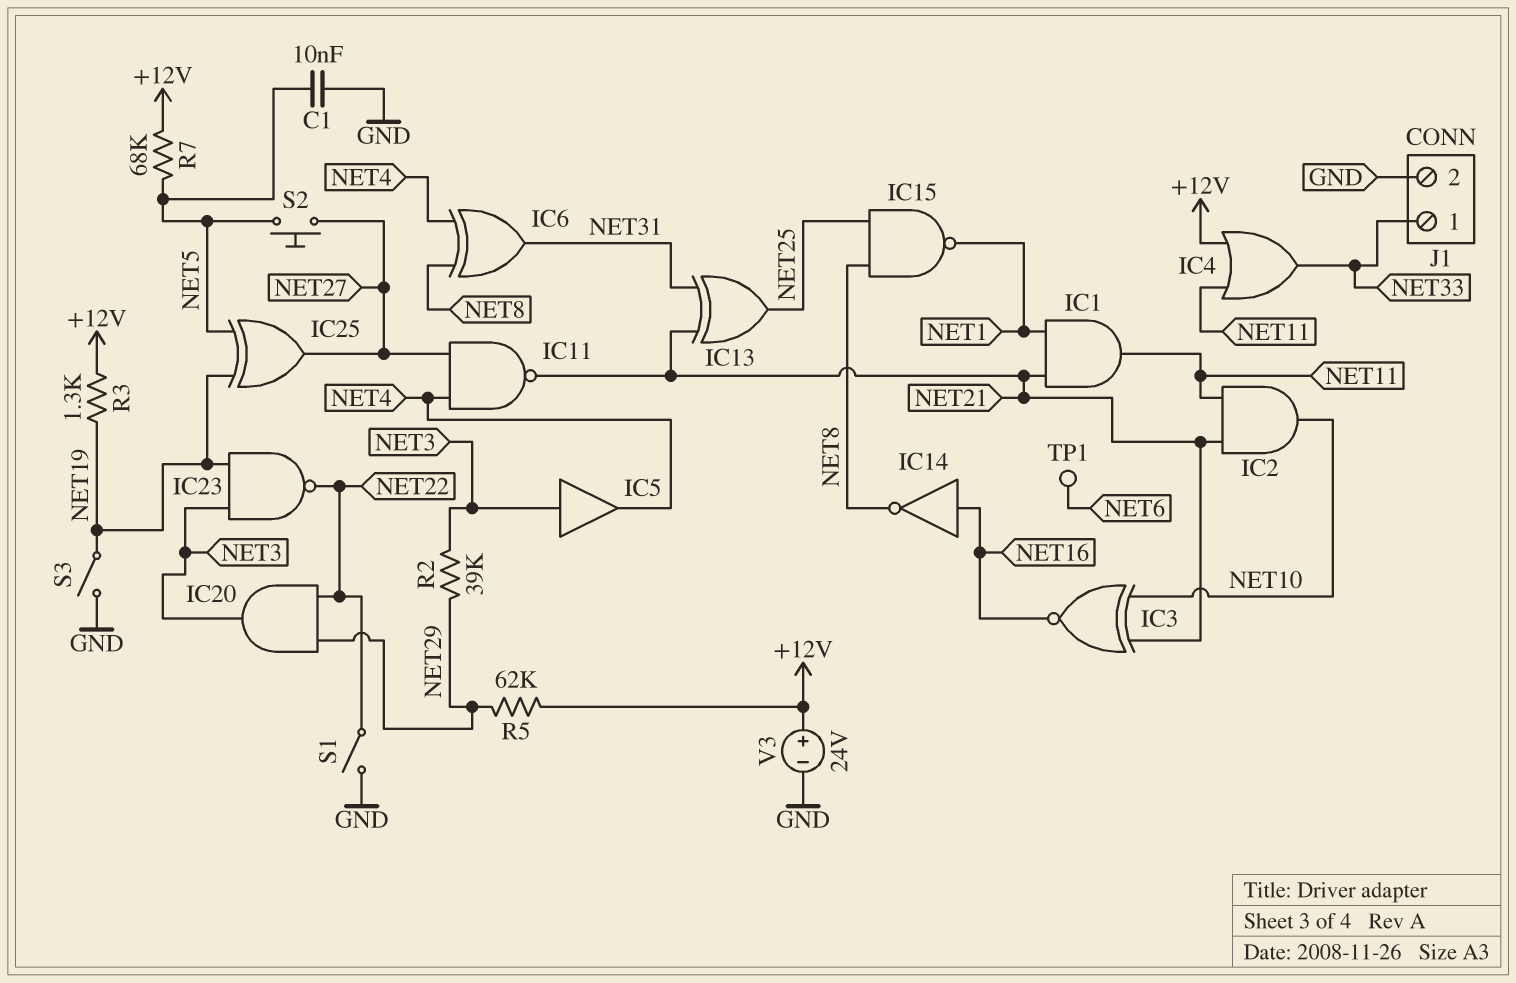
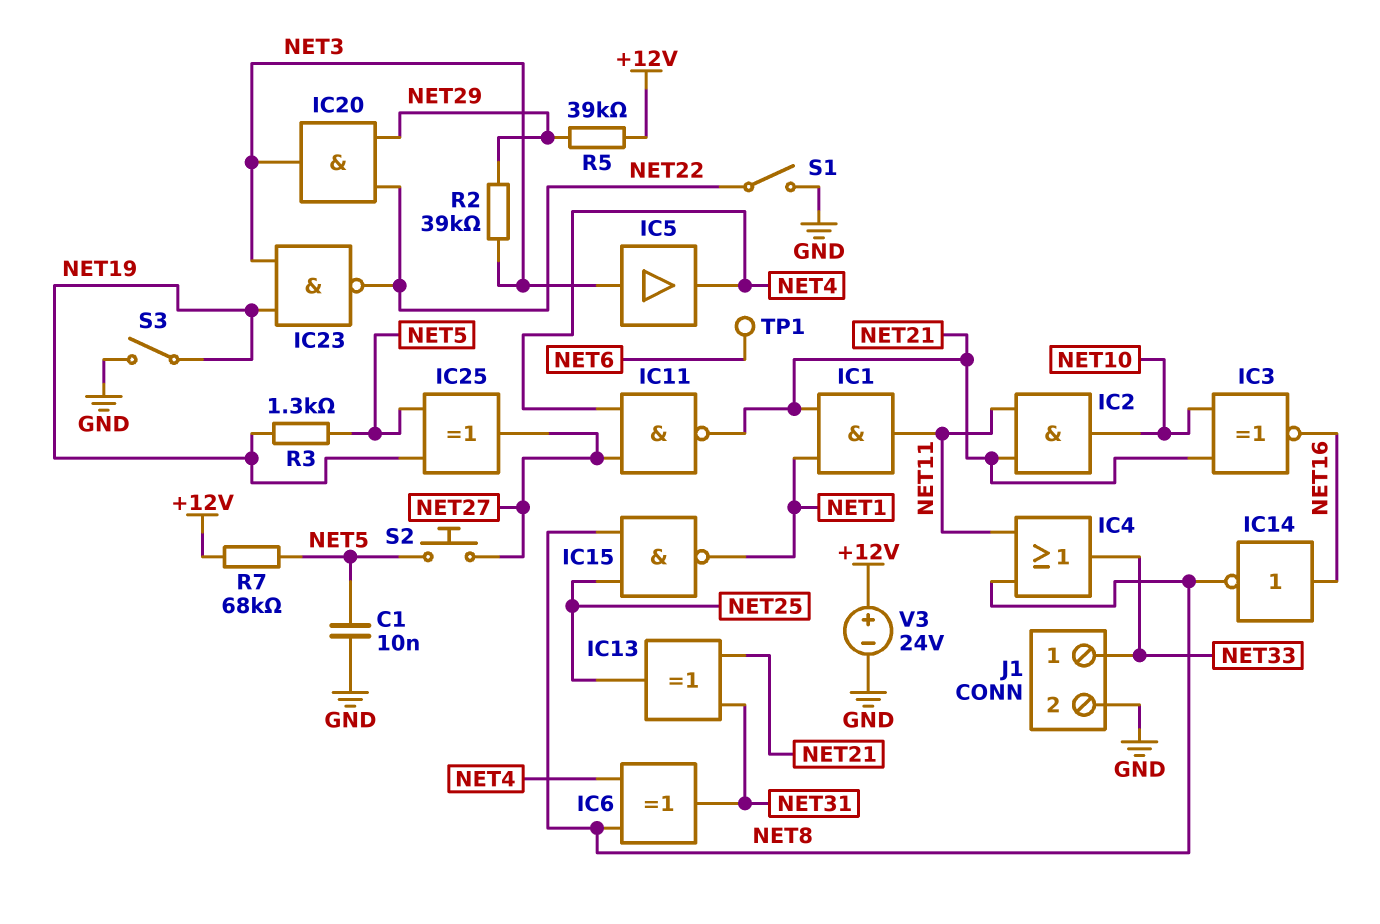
IC4: OR (in +12V, in NET11, out NET33) -> OR (in NET8, in NET11, out NET33)
R3: 1.3k (+12V, NET19) -> 1.3k (NET5, NET19)
R5: 62k (+12V, NET29) -> 39k (+12V, NET29)

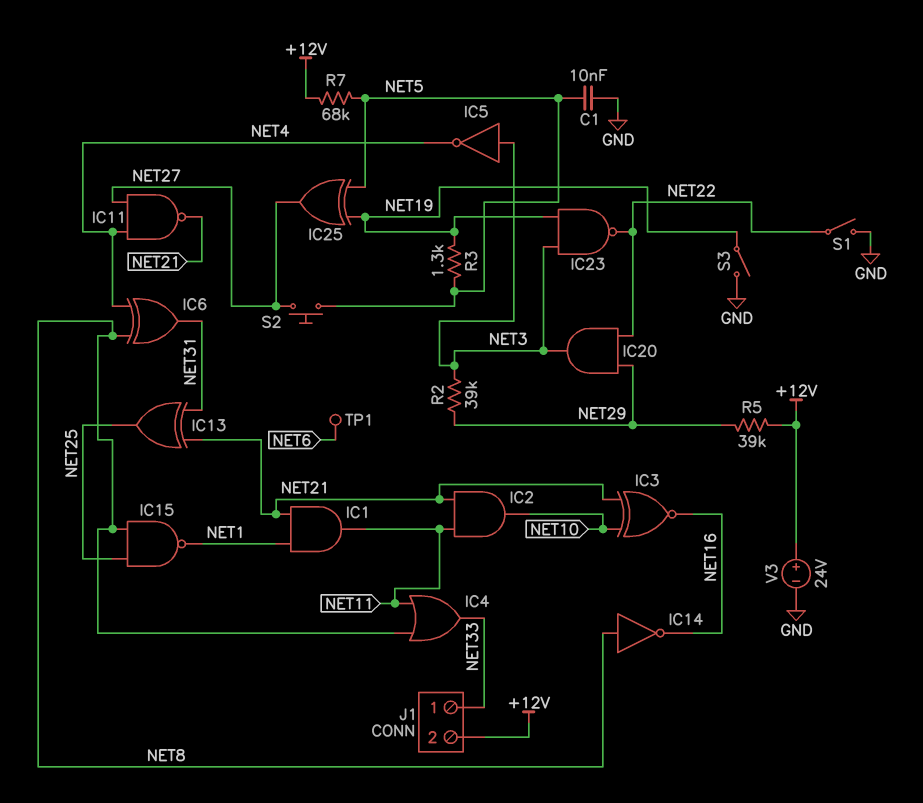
IC5: buffer (in NET3, out NET4) -> NOT (in NET3, out NET4)
IC14: NOT (in NET16, out NET8) -> NOT (in NET8, out NET16)
J1 pin 2: GND -> +12V

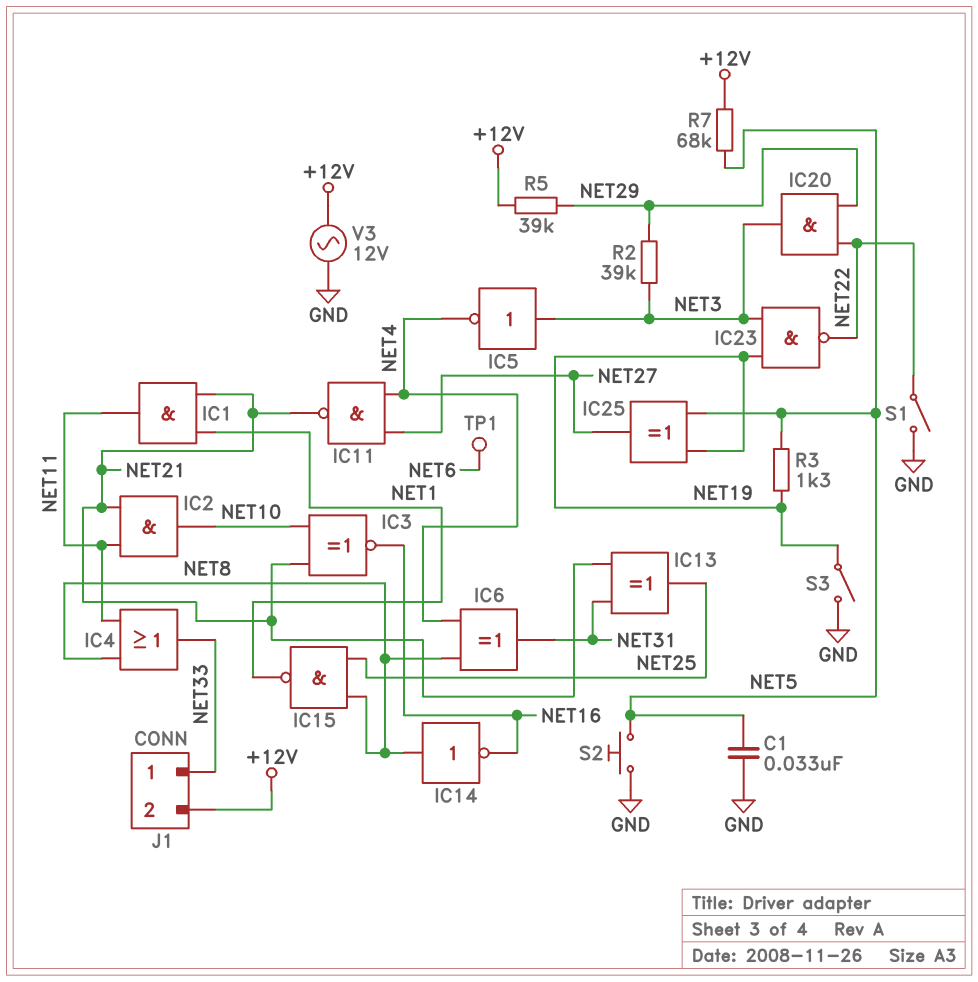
C1: 10nF (GND, NET5) -> 33nF (GND, NET5)
S2: button (NET5, NET27) -> button (GND, NET5)
V3: 24V (plus +12V, minus GND) -> AC 12V (+12V, GND)

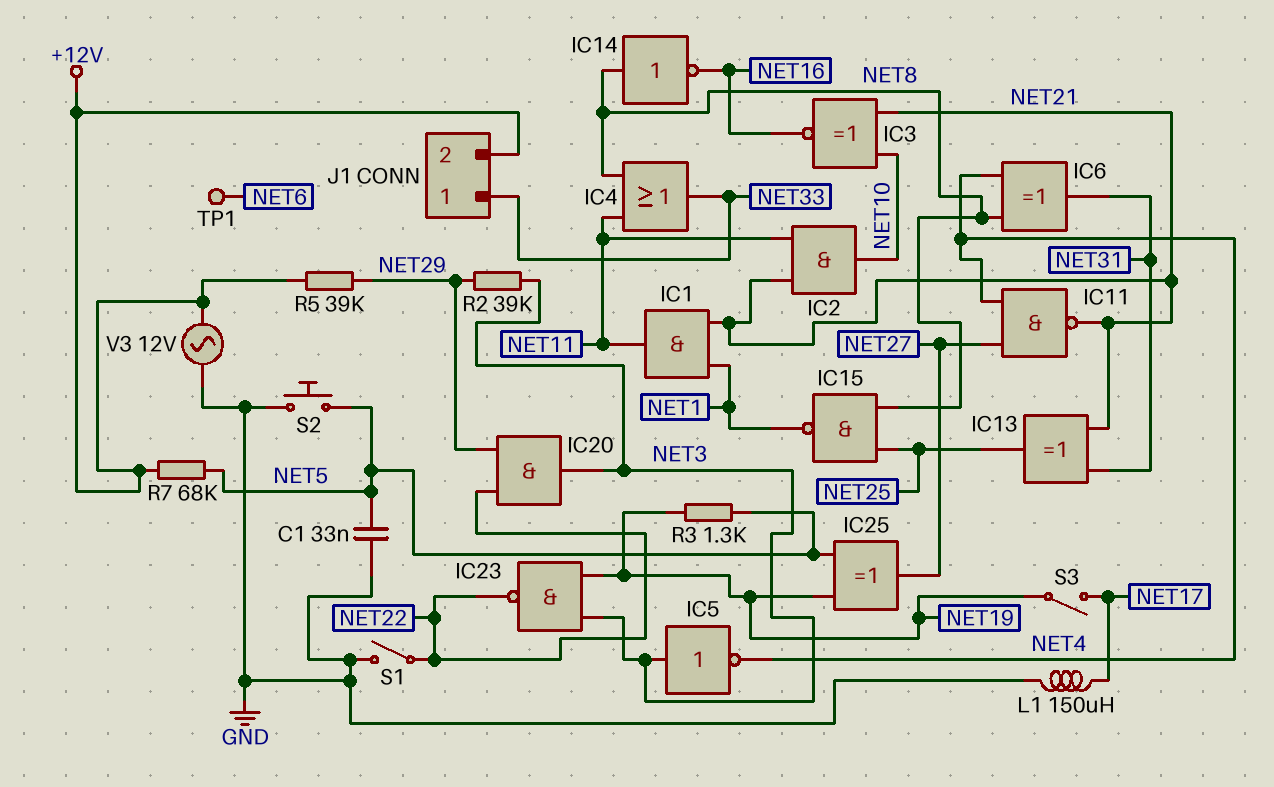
L1: none -> 150uH (GND, NET17)
S3: switch (GND, NET19) -> switch (NET17, NET19)

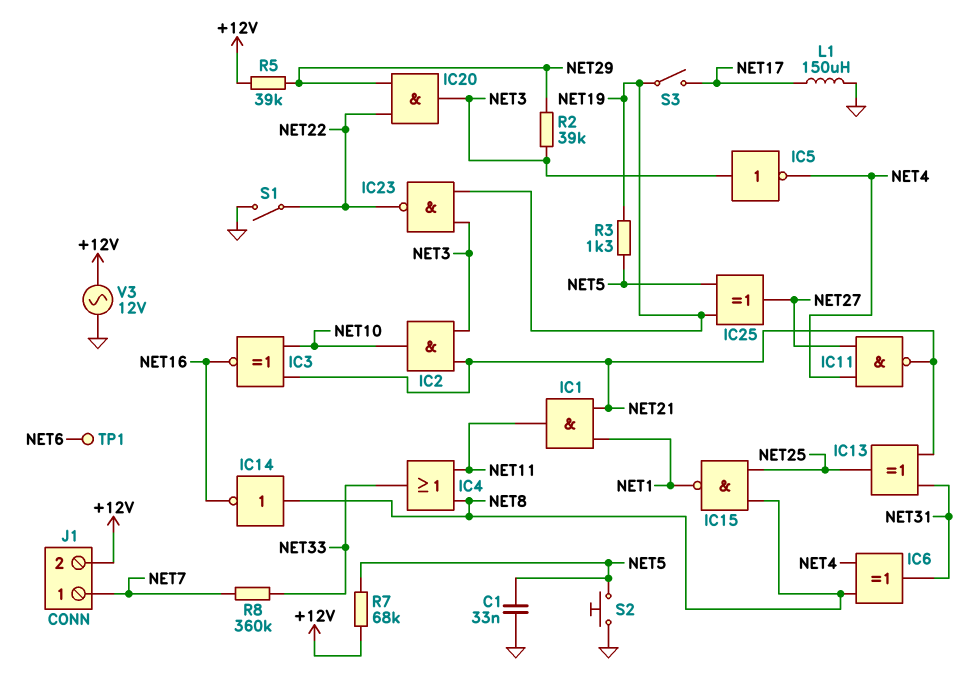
IC2: AND (in NET11, in NET21, out NET10) -> AND (in NET3, in NET21, out NET10)
J1 pin 1: NET33 -> NET7
R8: none -> 360k (NET7, NET33)

